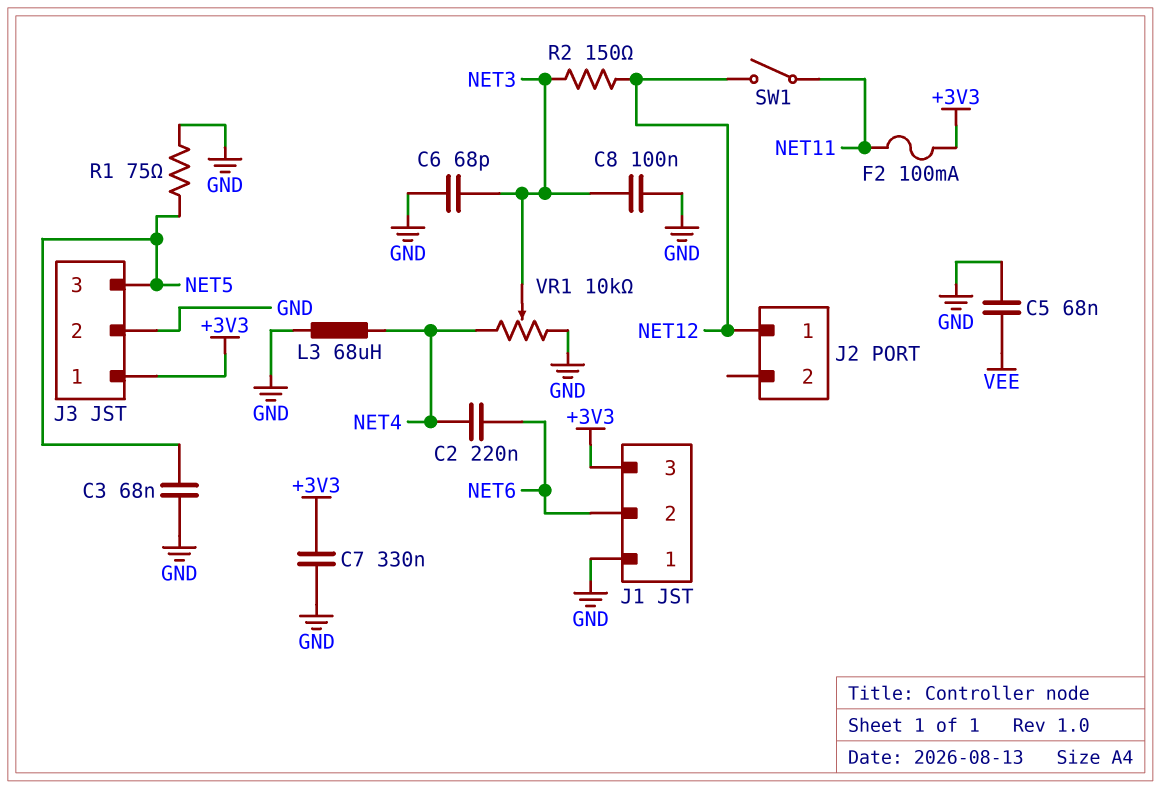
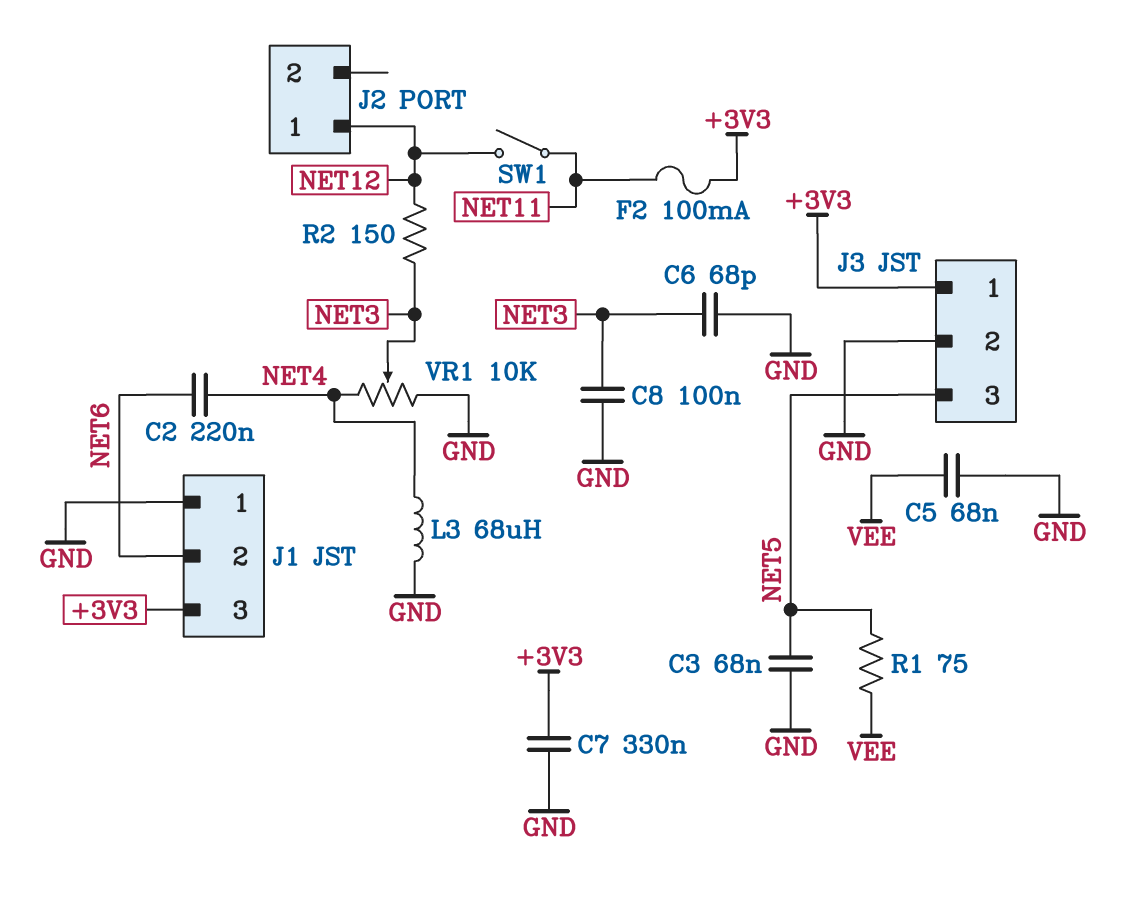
R1: 75 (GND, NET5) -> 75 (NET5, VEE)

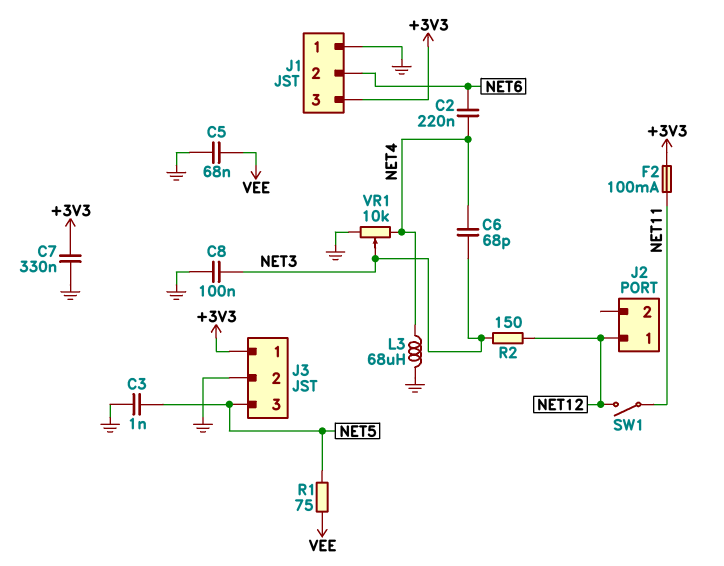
C3: 68nF (GND, NET5) -> 1nF (GND, NET5)
C6: 68pF (GND, NET3) -> 68pF (NET3, NET4)

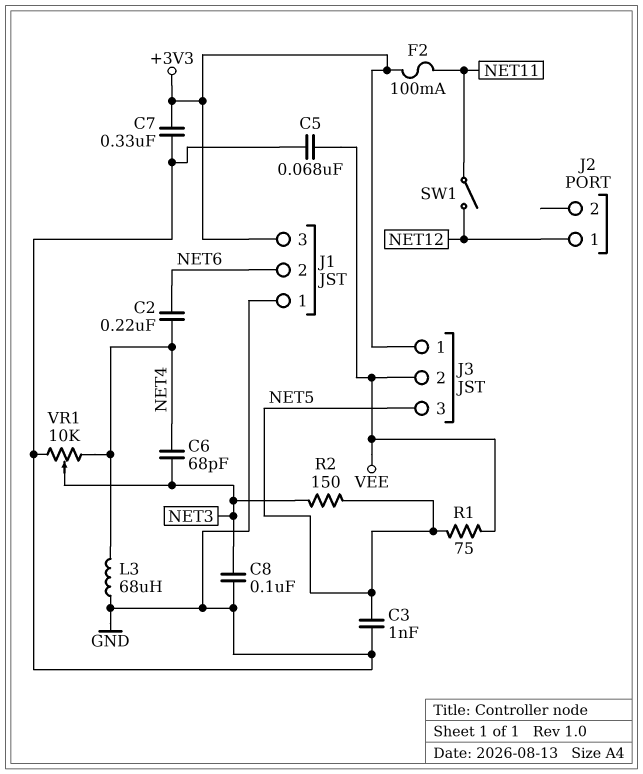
J3 pin 2: GND -> VEE
R2: 150 (NET3, NET12) -> 150 (NET3, NET5)

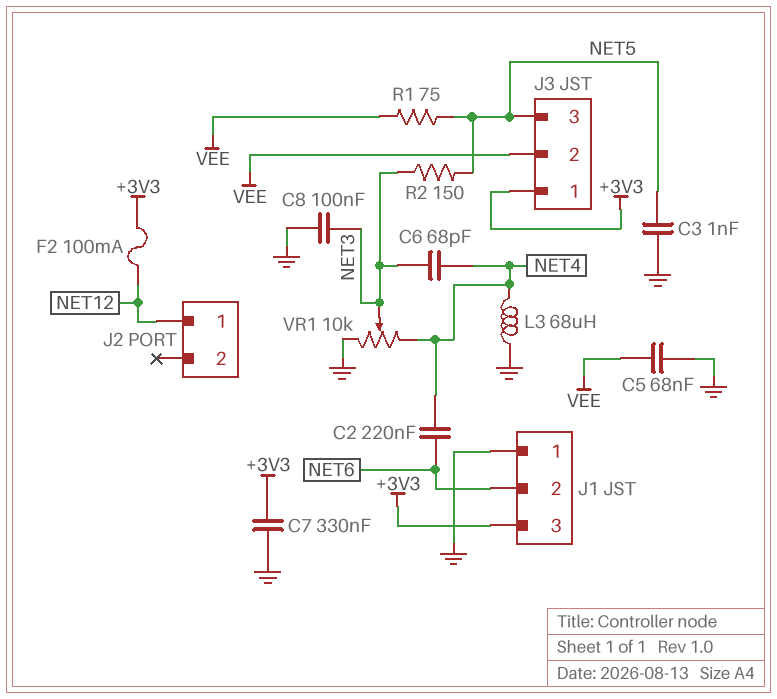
F2: 100mA (+3V3, NET11) -> 100mA (+3V3, NET12)
SW1: switch (NET11, NET12) -> none

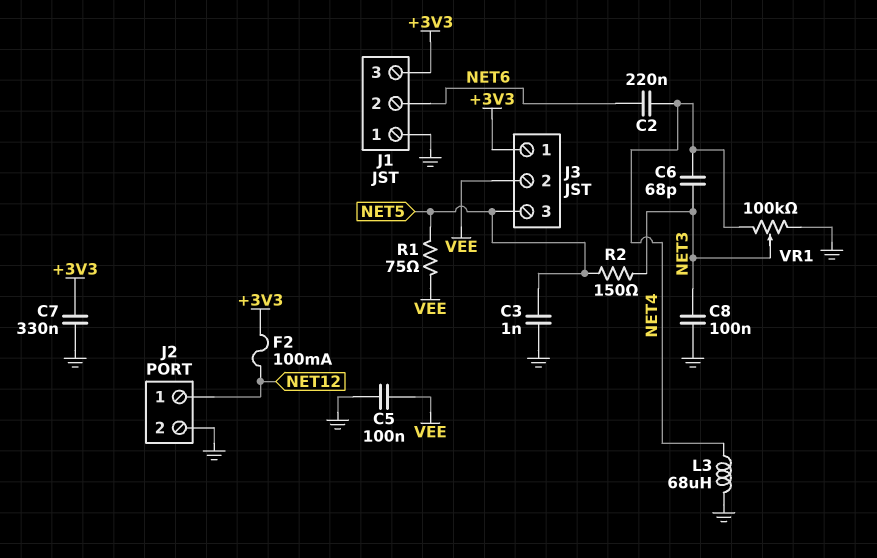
C5: 68nF (GND, VEE) -> 100nF (GND, VEE)
J2 pin 2: none -> GND
VR1: 10k (GND, NET4, wiper NET3) -> 100k (GND, NET4, wiper NET3)

